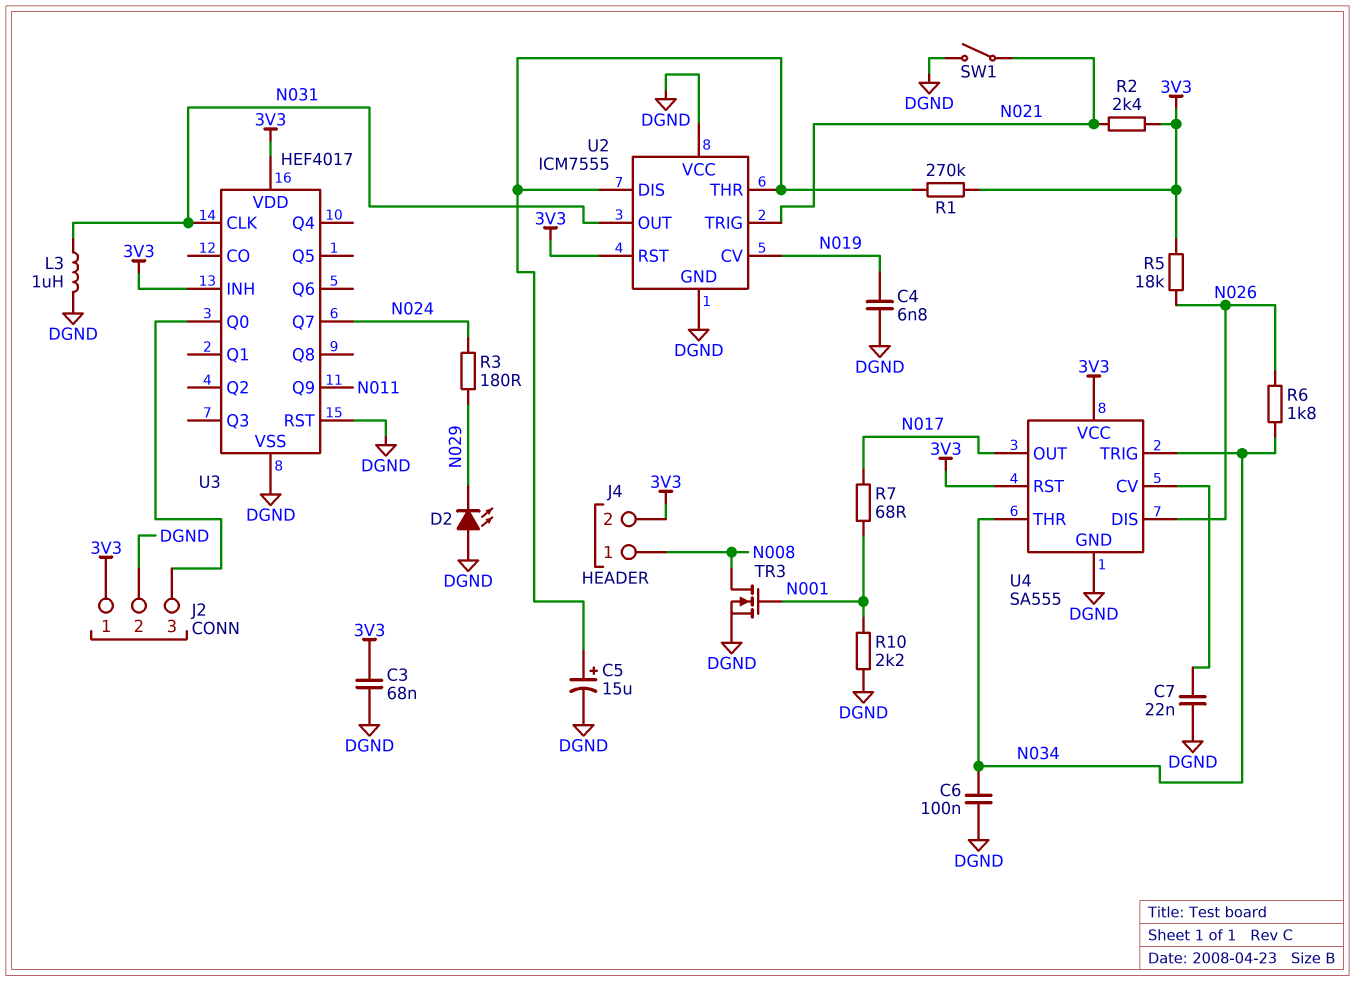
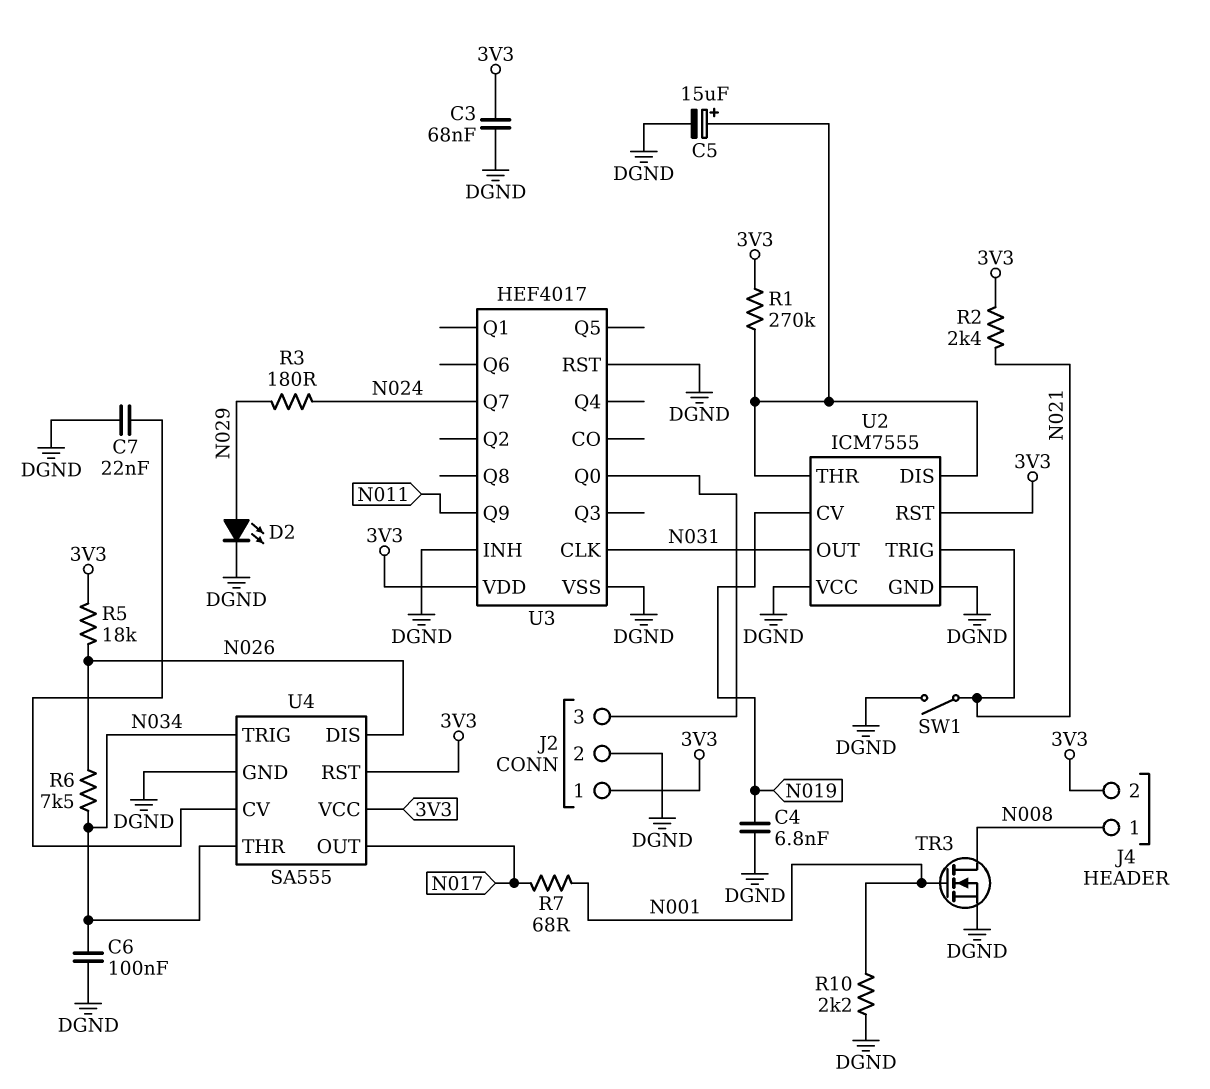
D2: LED (A DGND, K N029) -> LED (A N029, K DGND)
L3: 1uH (DGND, N031) -> none
R6: 1.8k (N026, N034) -> 7.5k (N026, N034)
U3 pin INH: 3V3 -> DGND

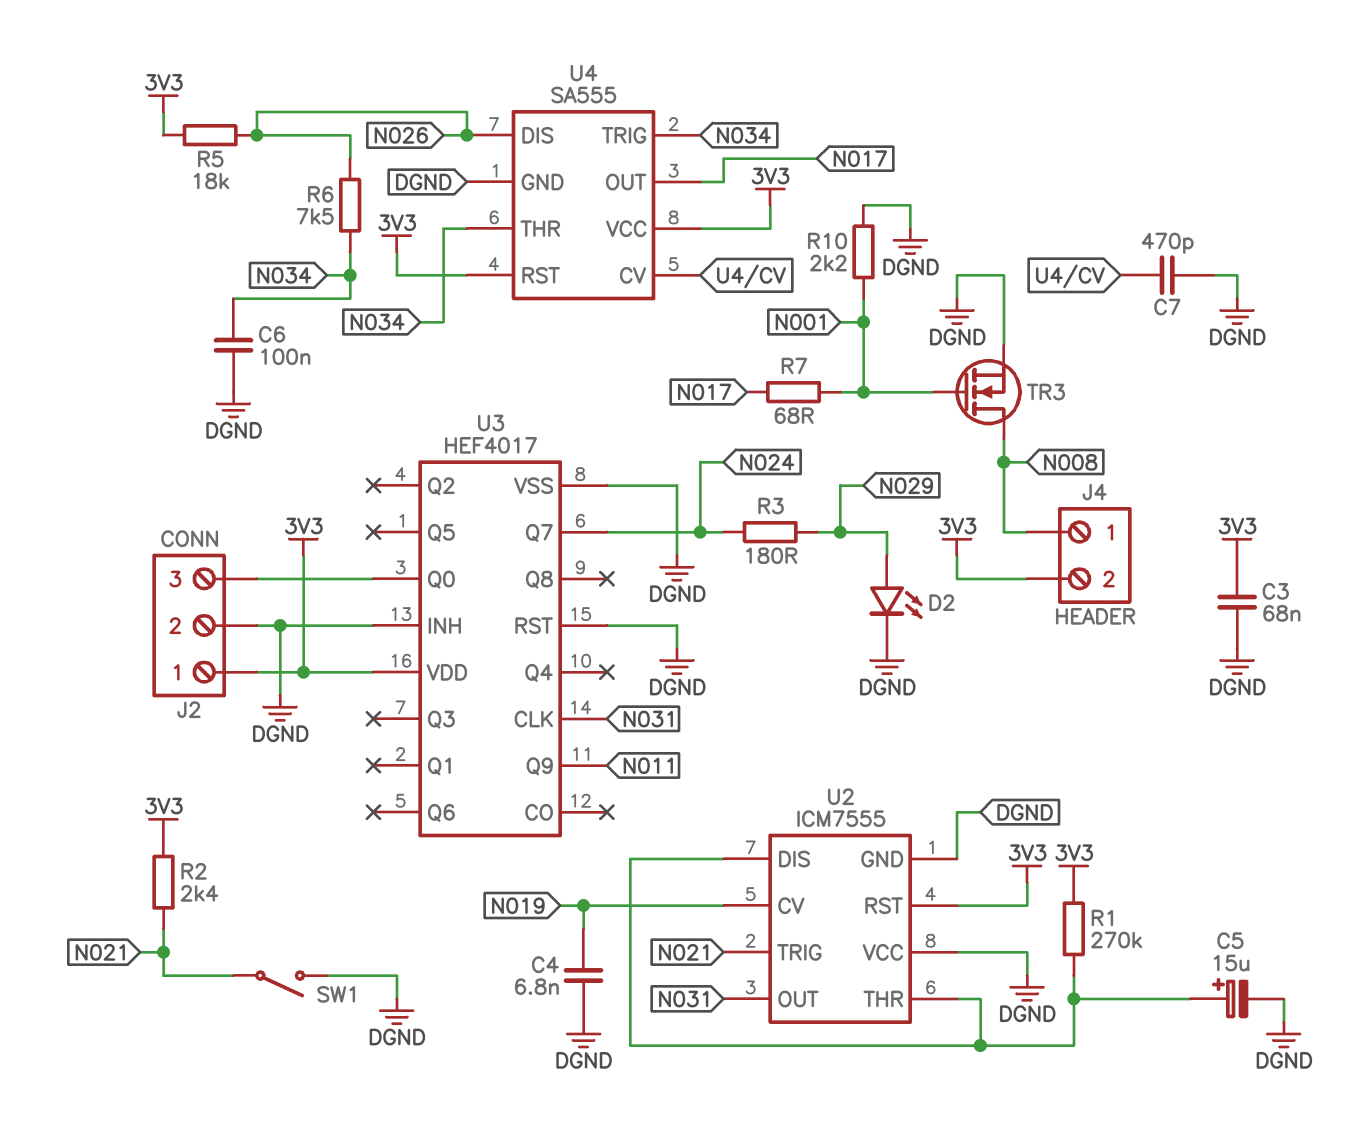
C7: 22nF (DGND, U4/CV) -> 470pF (DGND, U4/CV)

